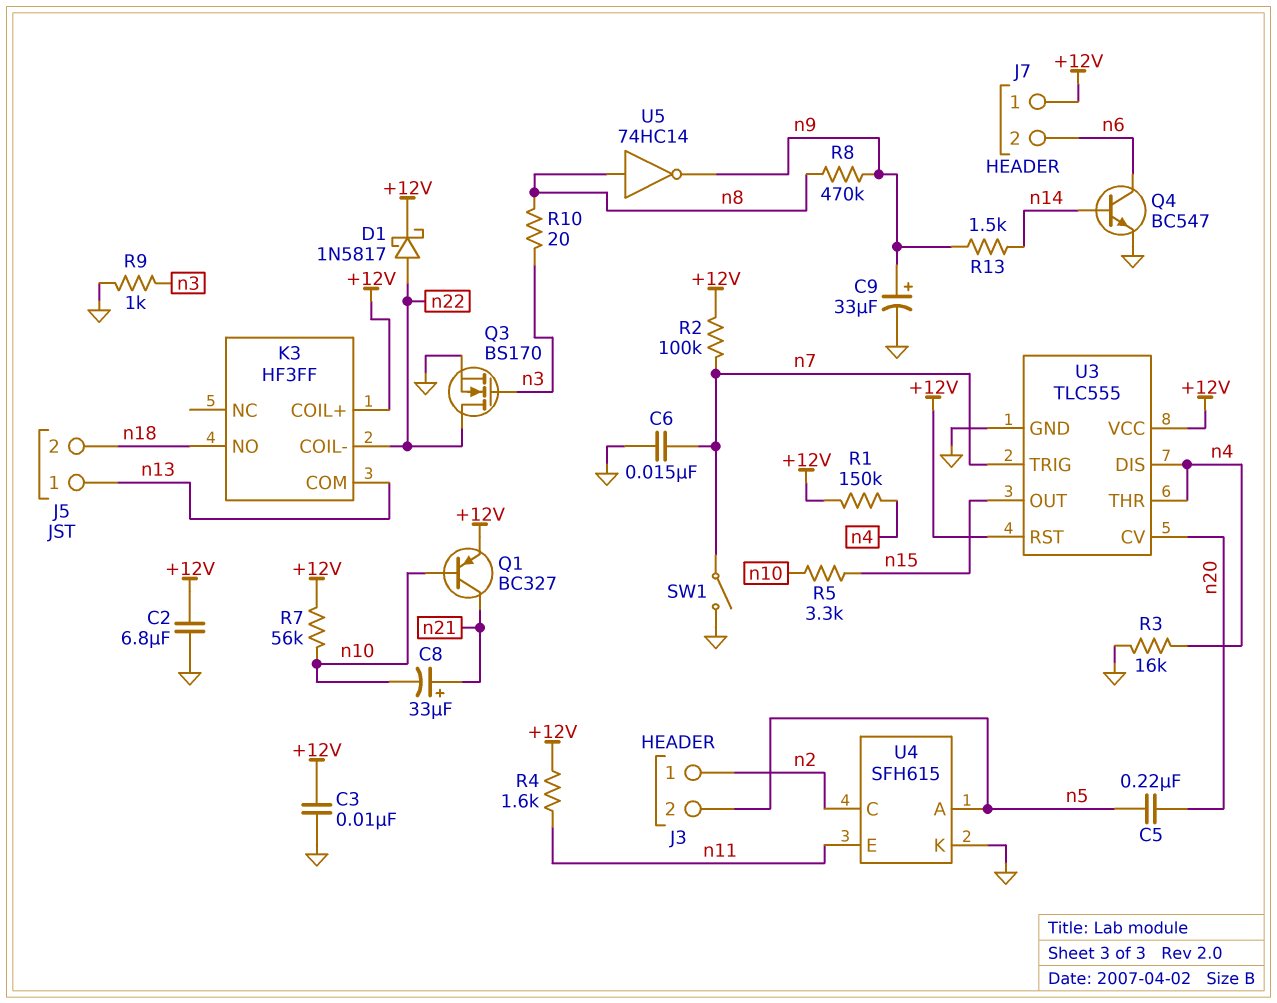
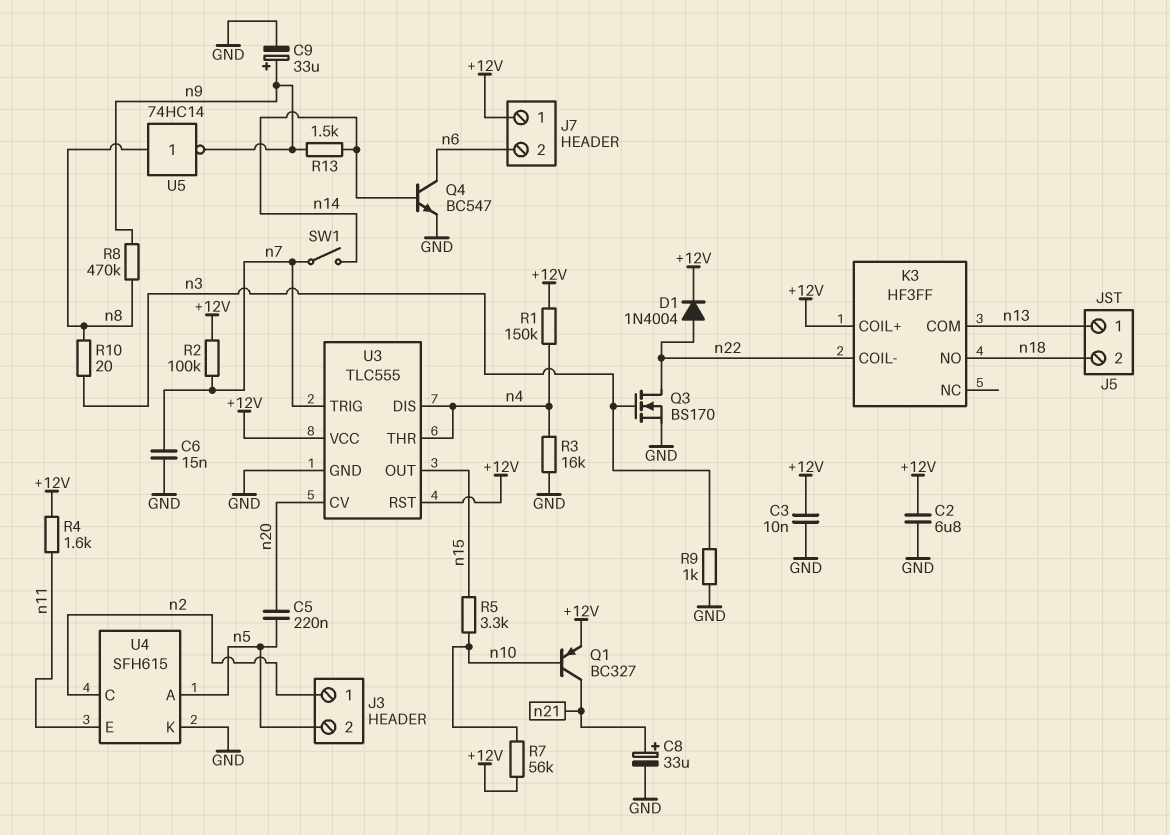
C8: 33uF (plus n21, minus n10) -> 33uF (plus n21, minus GND)
D1: schottky 1N5817 (A n22, K +12V) -> diode 1N4004 (A n22, K +12V)
SW1: switch (GND, n7) -> switch (n7, n14)

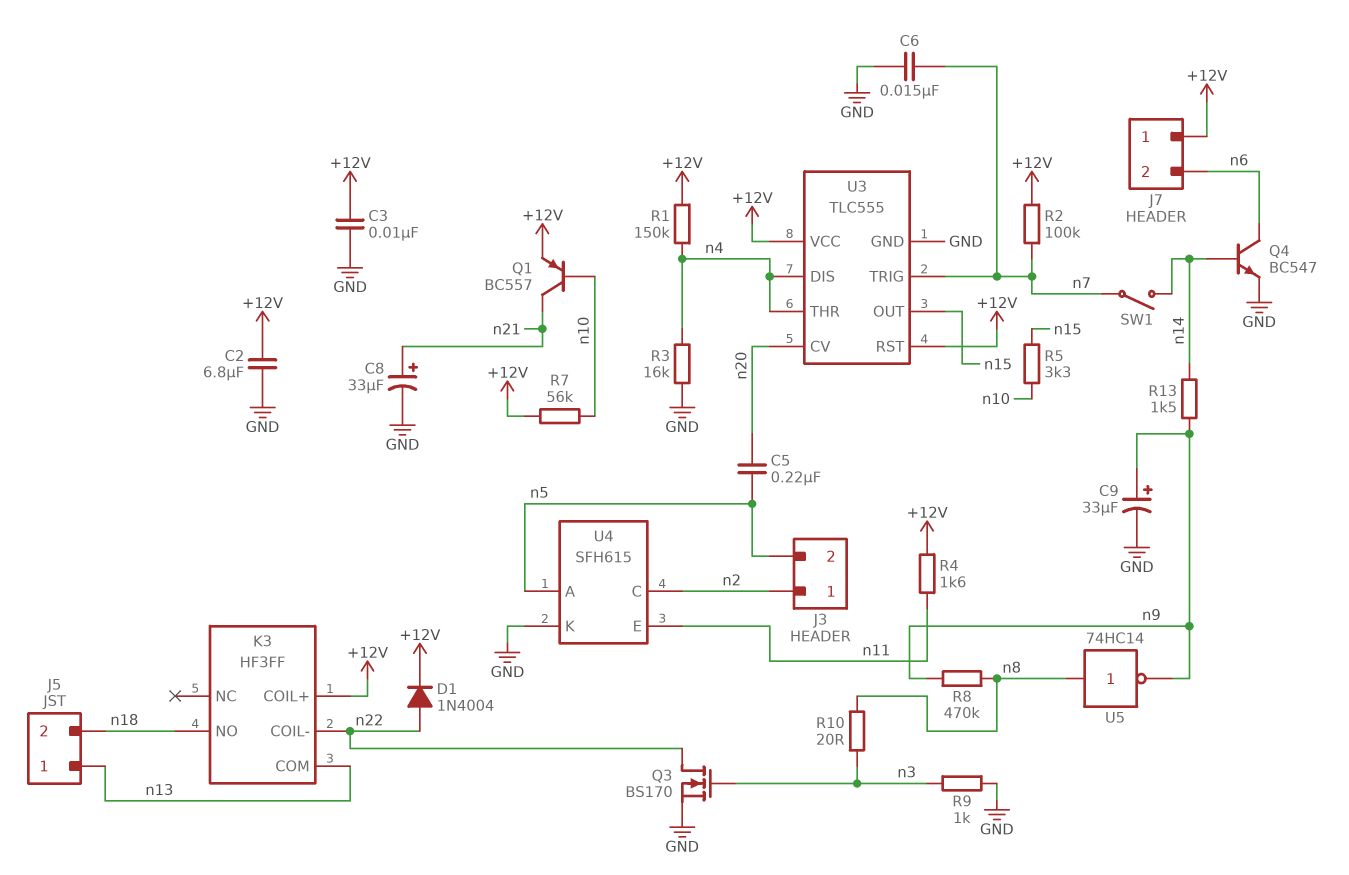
Q1: PNP BC327 (B n10, C n21, E +12V) -> PNP BC557 (B n10, C n21, E +12V)

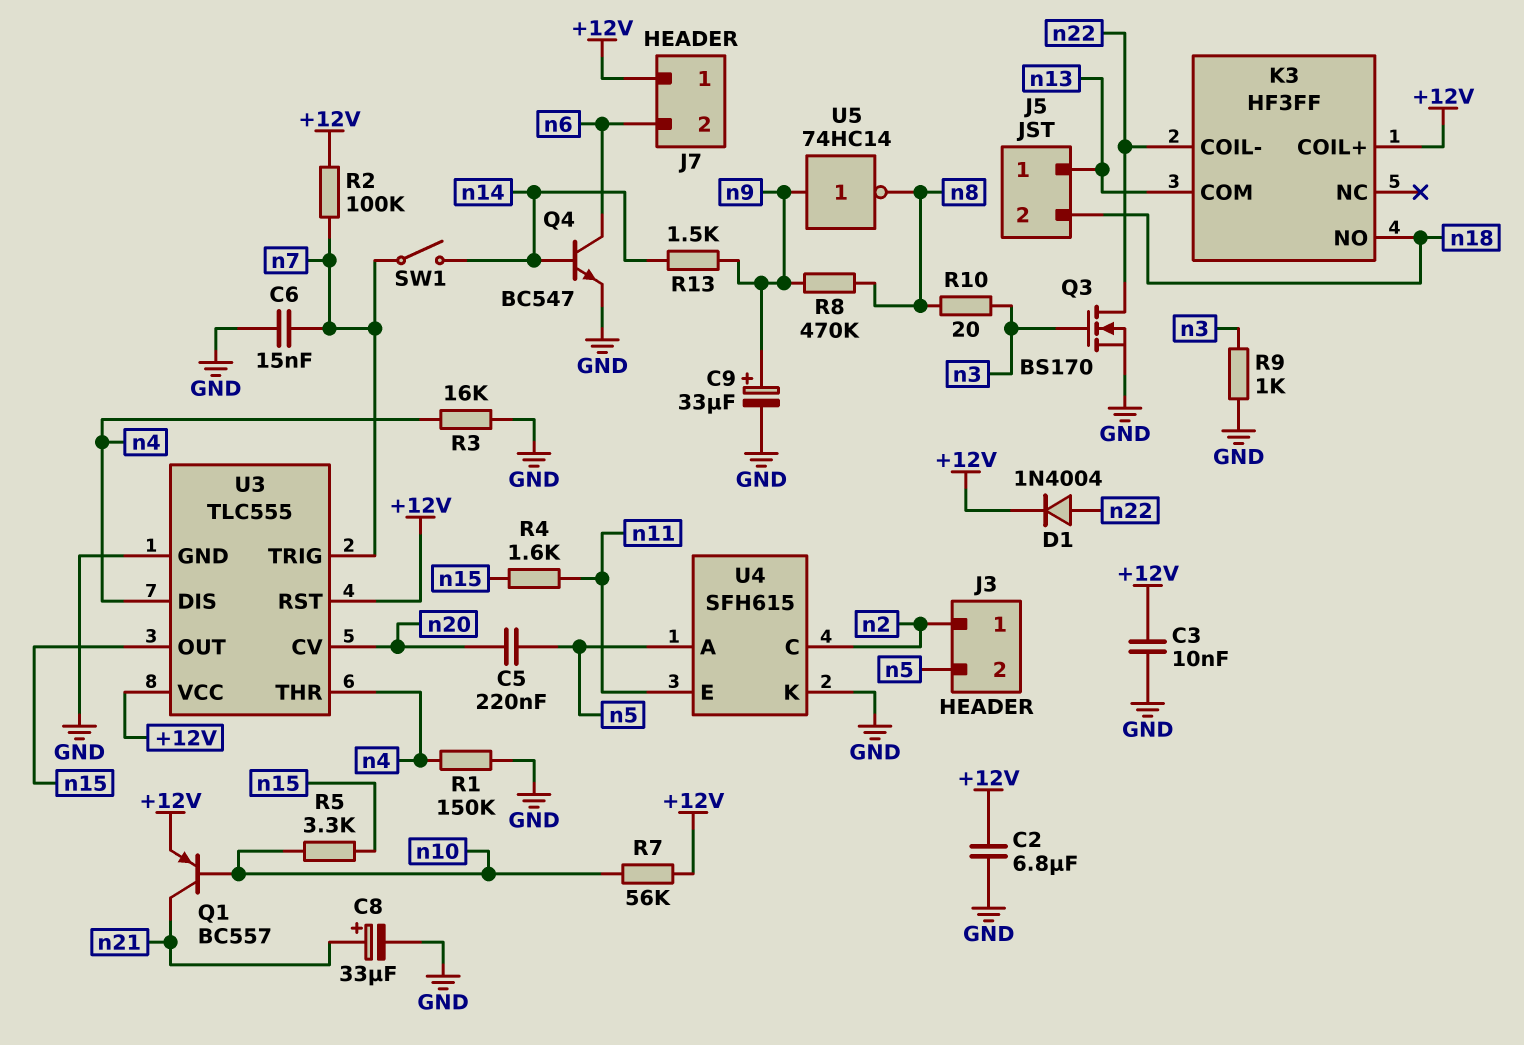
R1: 150k (+12V, n4) -> 150k (GND, n4)
R4: 1.6k (+12V, n11) -> 1.6k (n11, n15)
U5: NOT 74HC14 (in n8, out n9) -> NOT 74HC14 (in n9, out n8)

